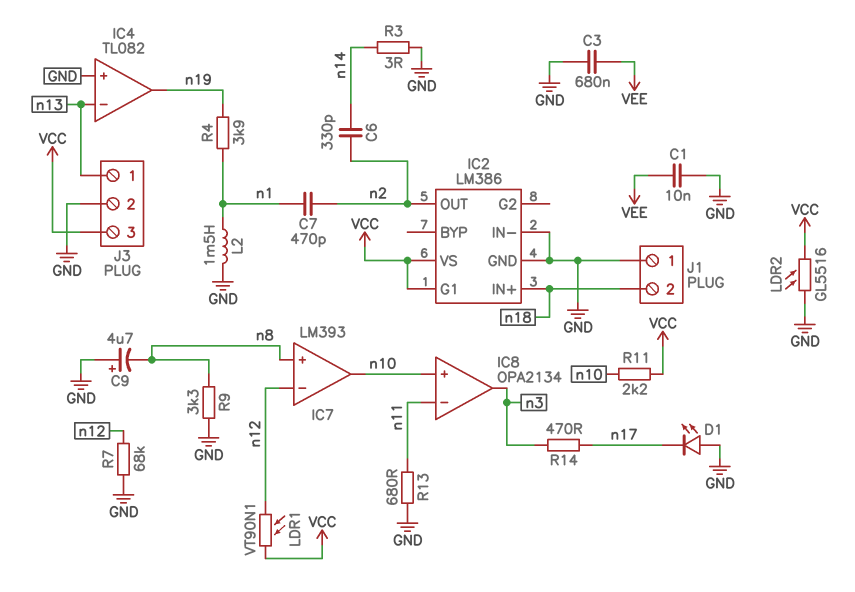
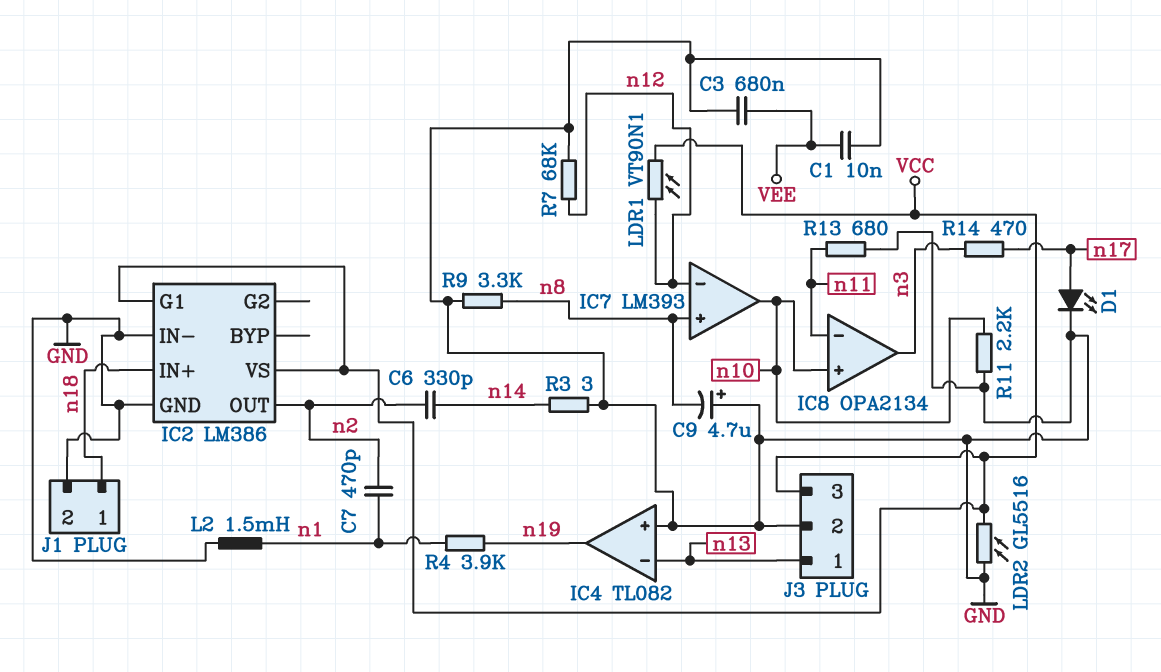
D1: LED (A GND, K n17) -> LED (A n17, K GND)
J1 pin 1: GND -> n18
J1 pin 2: n18 -> GND
R11: 2.2k (VCC, n10) -> 2.2k (GND, n10)

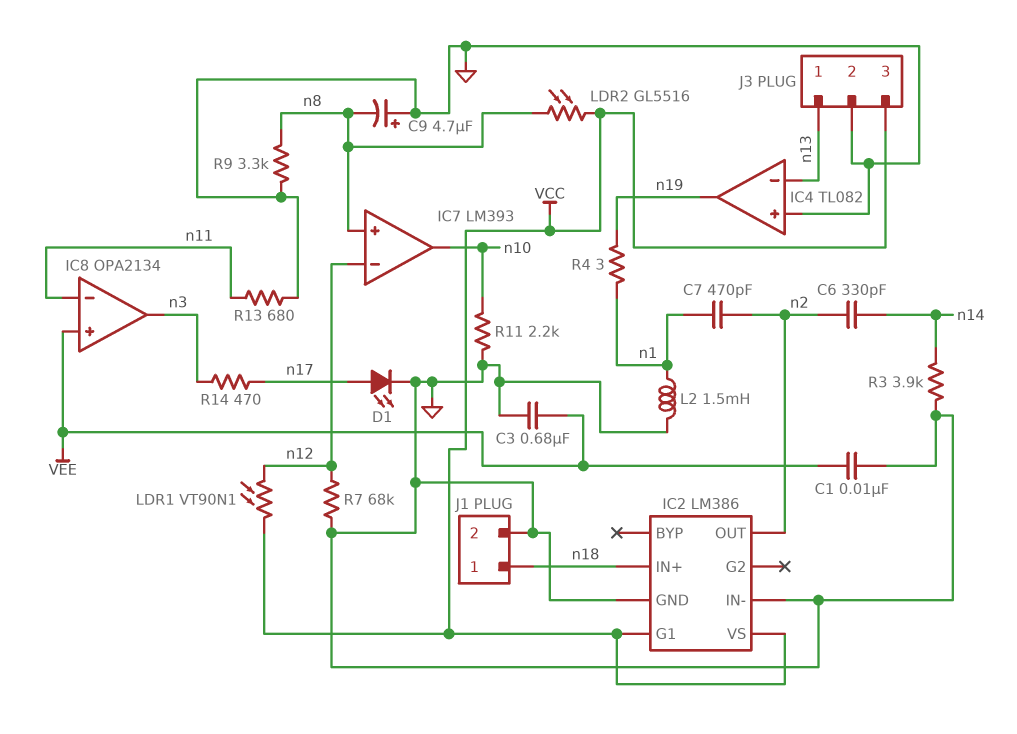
IC8 pin in+: n10 -> VEE
LDR2: GL5516 (GND, VCC) -> GL5516 (VCC, n8)
R3: 3 (GND, n14) -> 3.9k (GND, n14)
R4: 3.9k (n1, n19) -> 3 (n1, n19)

